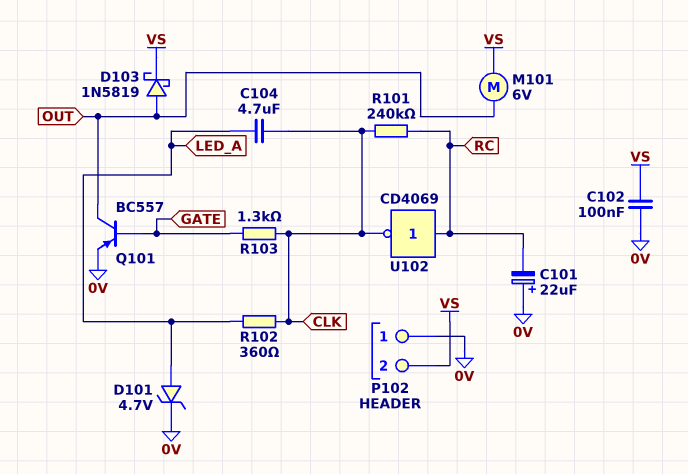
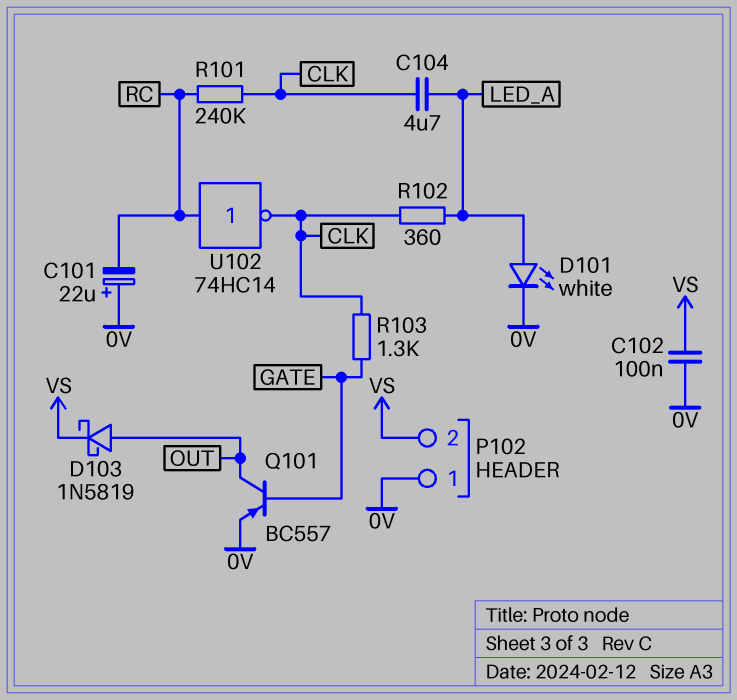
D101: zener 4.7V (A LED_A, K 0V) -> LED white (A LED_A, K 0V)
M101: motor 6V (OUT, VS) -> none
U102: NOT CD4069 (in RC, out CLK) -> NOT 74HC14 (in RC, out CLK)

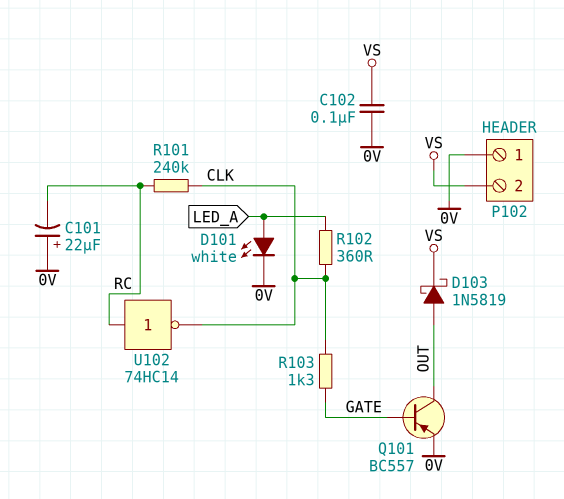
C104: 4.7uF (CLK, LED_A) -> none

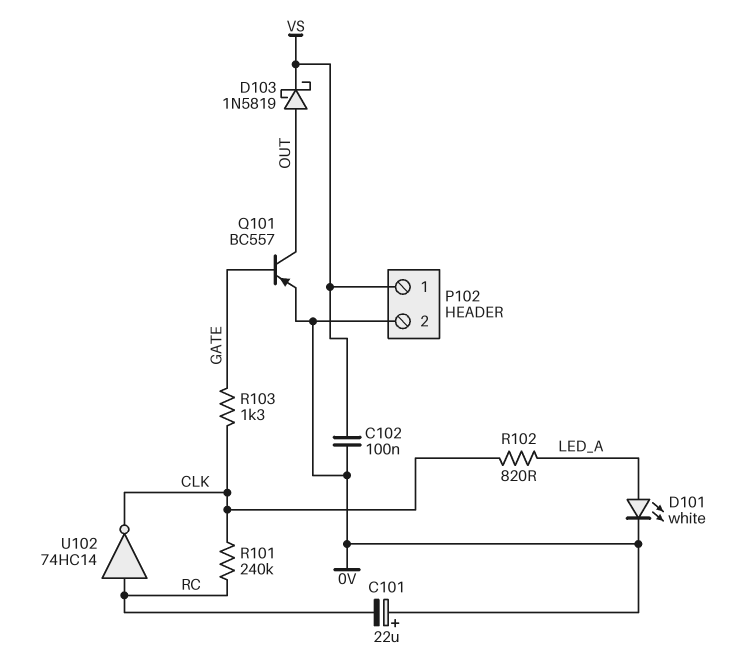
P102 pin 1: 0V -> VS
P102 pin 2: VS -> 0V
R102: 360 (CLK, LED_A) -> 820 (CLK, LED_A)

